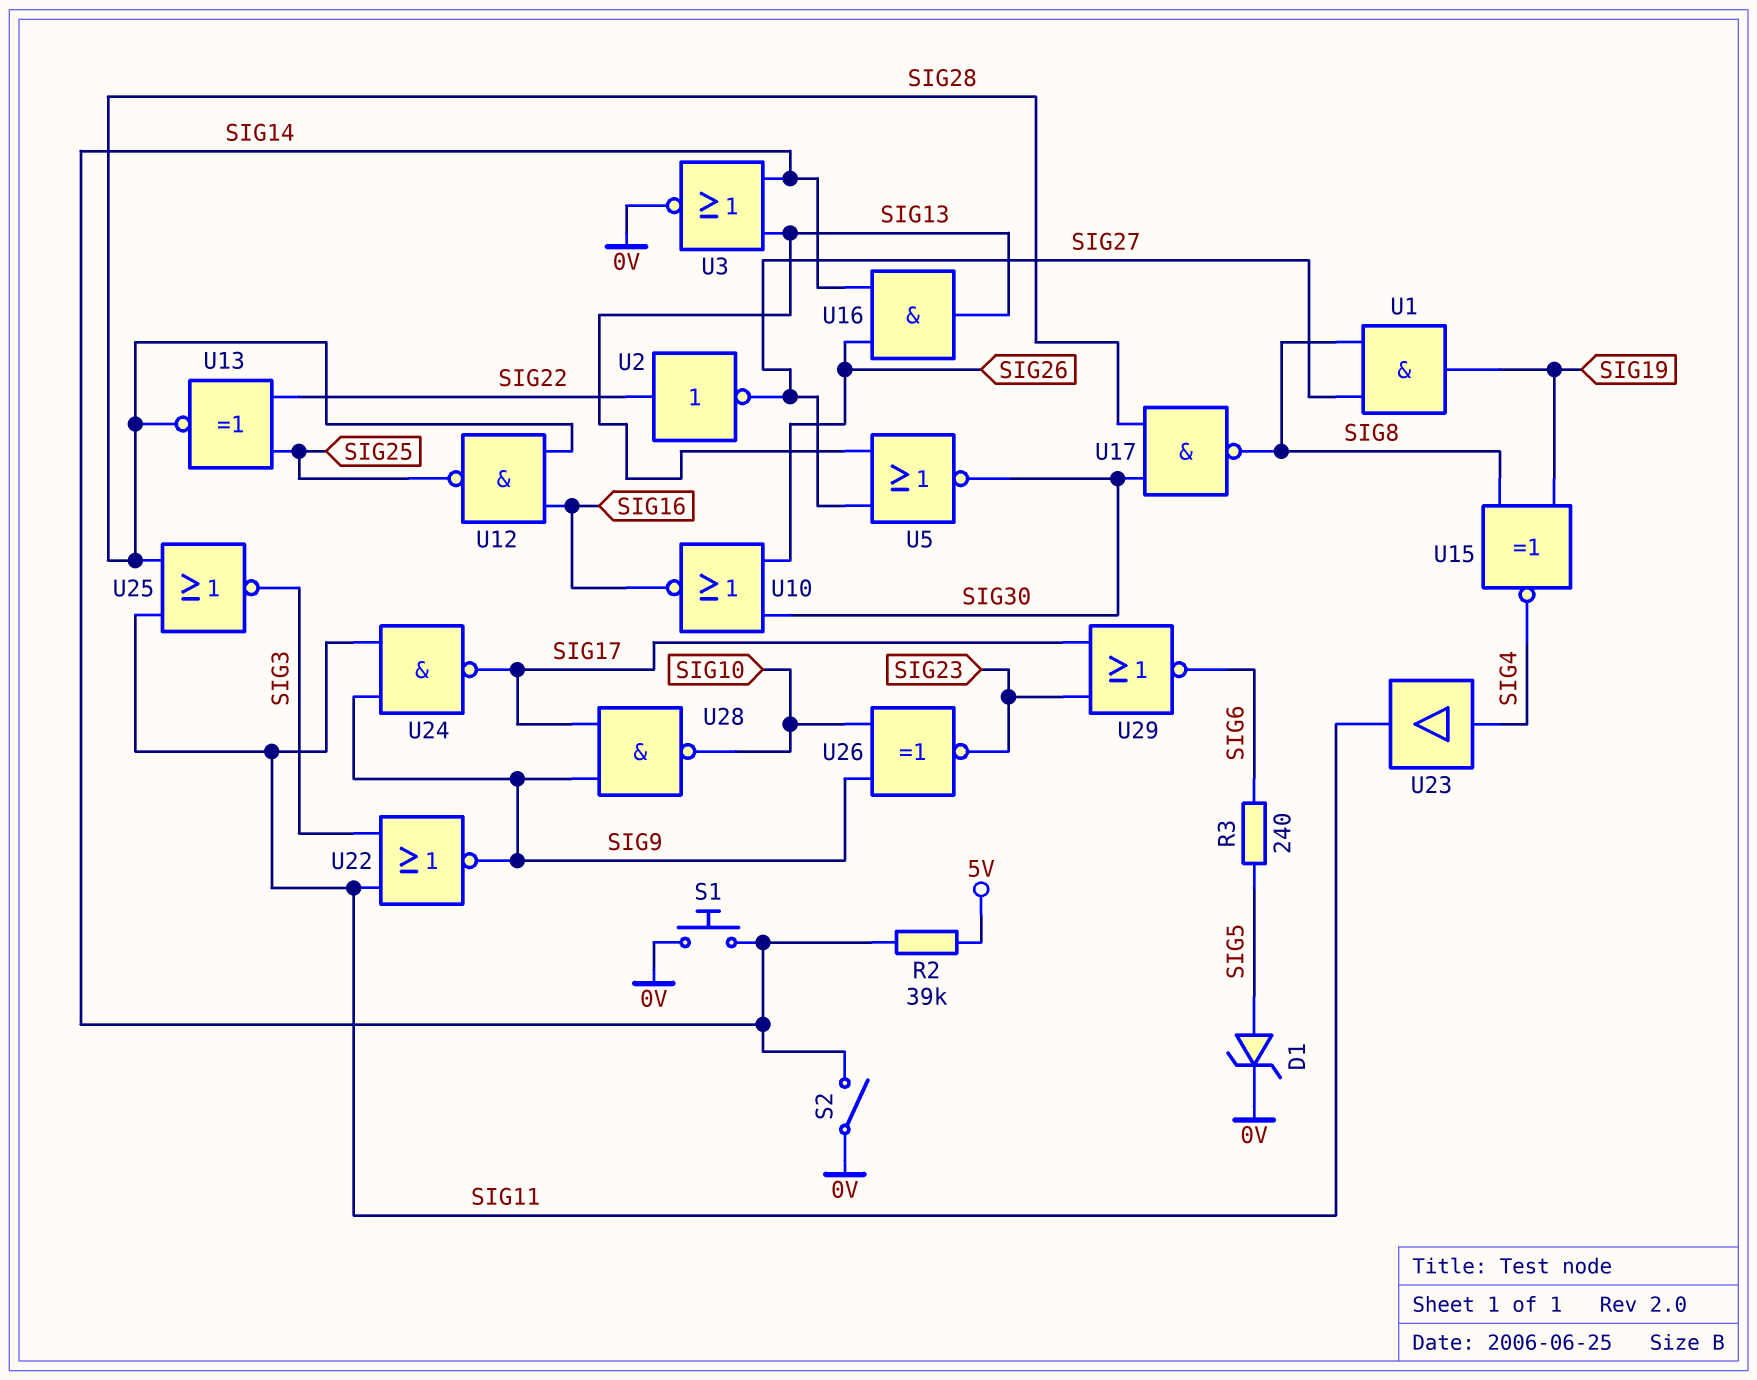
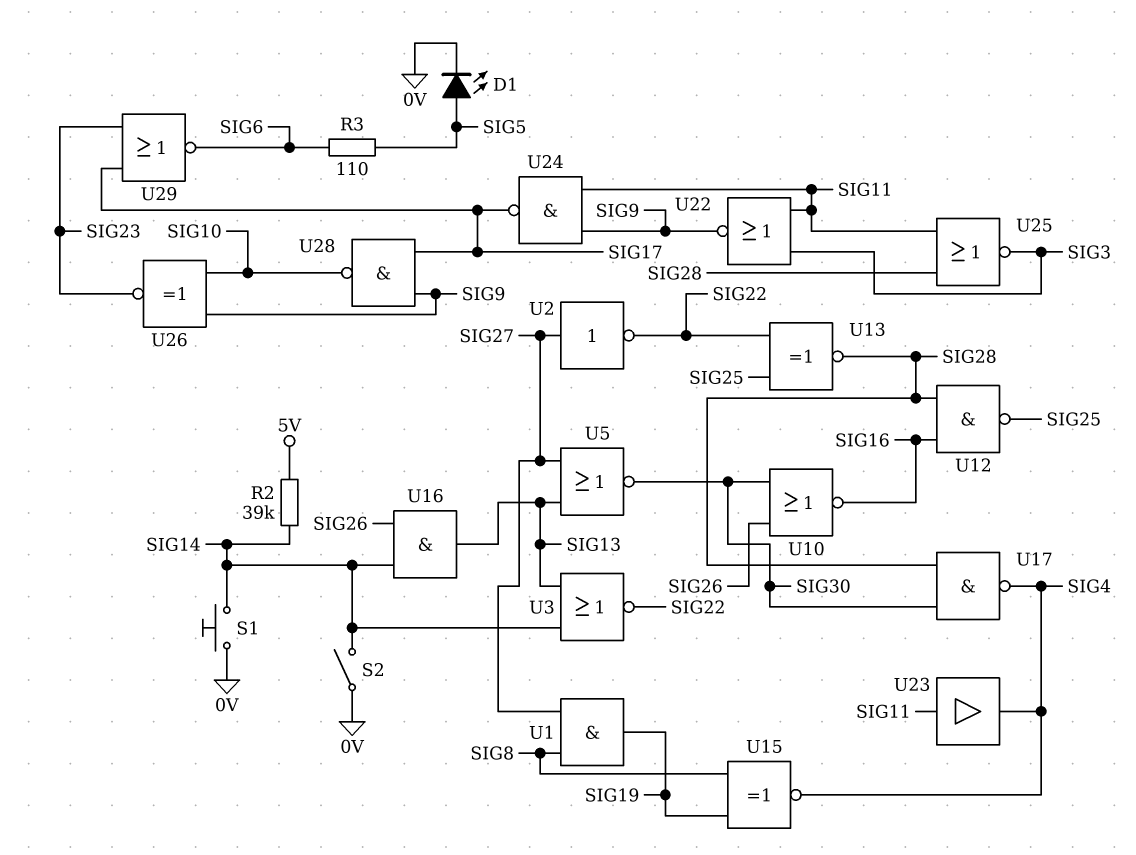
D1: zener (A SIG5, K 0V) -> LED (A SIG5, K 0V)
R3: 240 (SIG5, SIG6) -> 110 (SIG5, SIG6)
U2: NOT (in SIG22, out SIG27) -> NOT (in SIG27, out SIG22)
U3: NOR (in SIG13, in SIG14, out 0V) -> NOR (in SIG13, in SIG14, out SIG22)
U17: NAND (in SIG28, in SIG30, out SIG8) -> NAND (in SIG28, in SIG30, out SIG4)
U23: buffer (in SIG4, out SIG11) -> buffer (in SIG11, out SIG4)

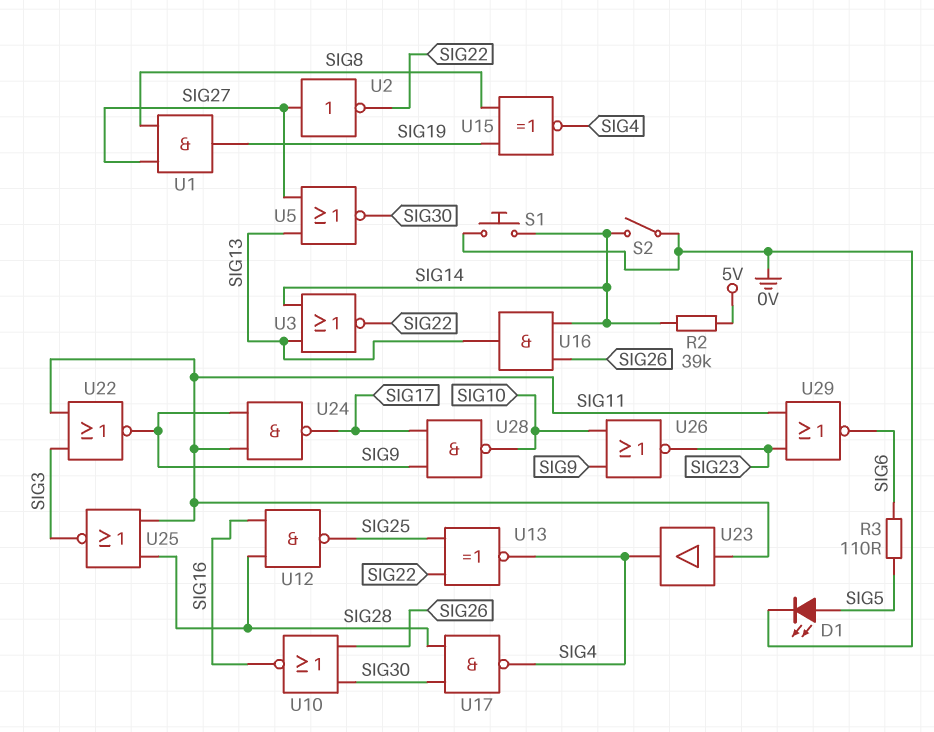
U13: XNOR (in SIG22, in SIG25, out SIG28) -> XNOR (in SIG22, in SIG25, out SIG4)
U26: XNOR (in SIG9, in SIG10, out SIG23) -> NOR (in SIG9, in SIG10, out SIG23)
U29: NOR (in SIG17, in SIG23, out SIG6) -> NOR (in SIG11, in SIG23, out SIG6)

